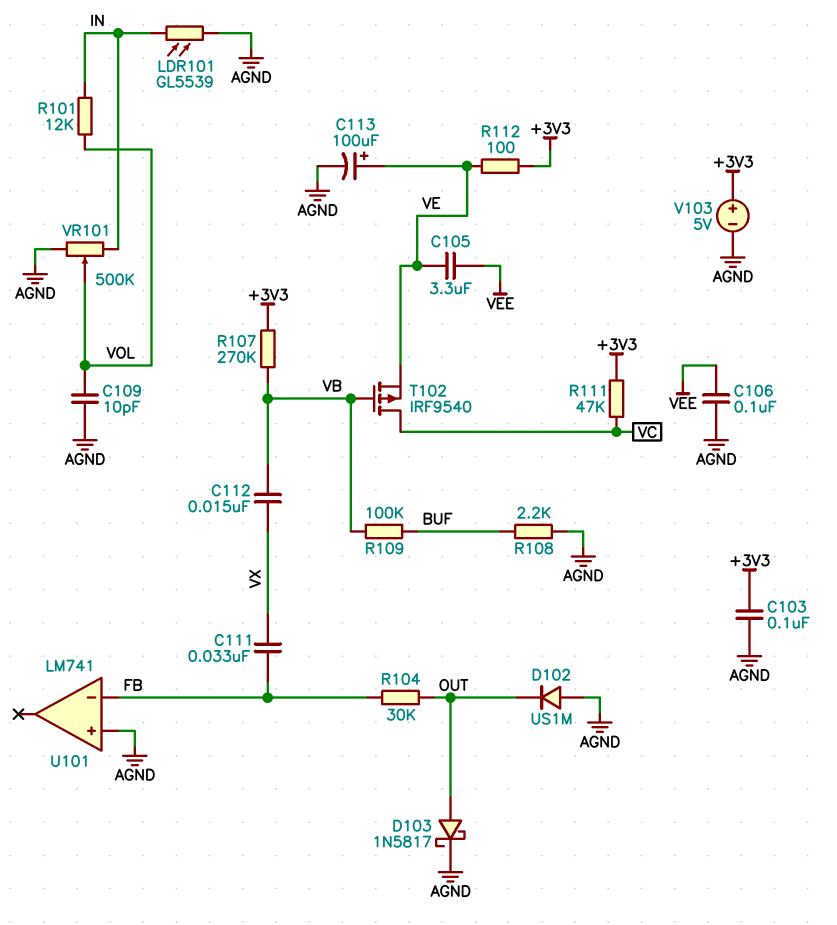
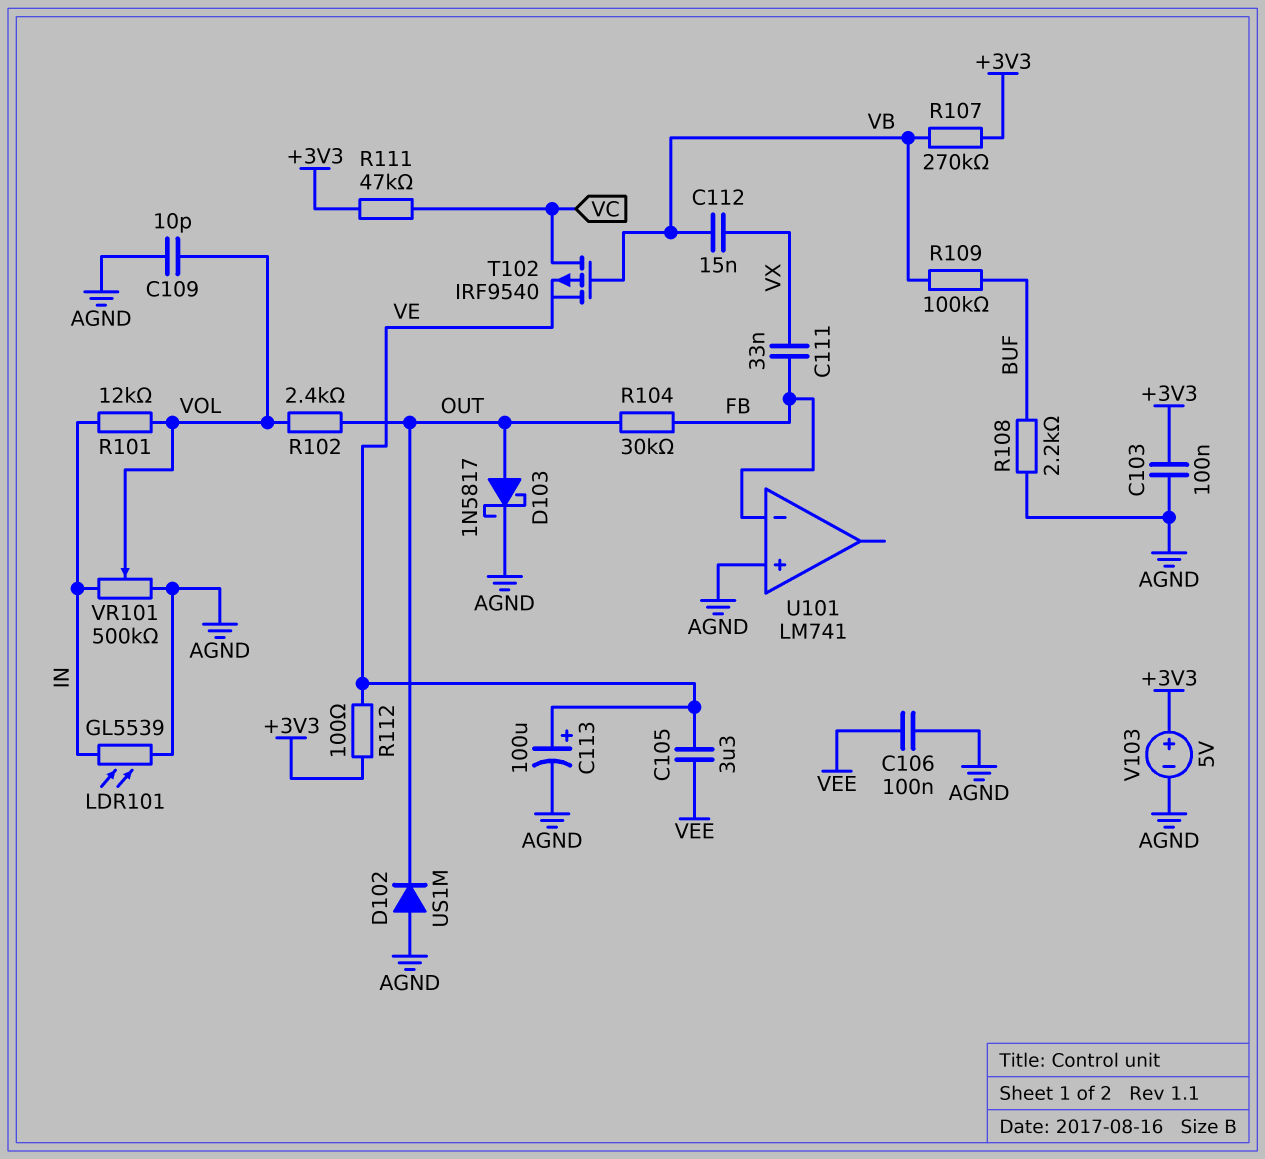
R102: none -> 2.4k (OUT, VOL)

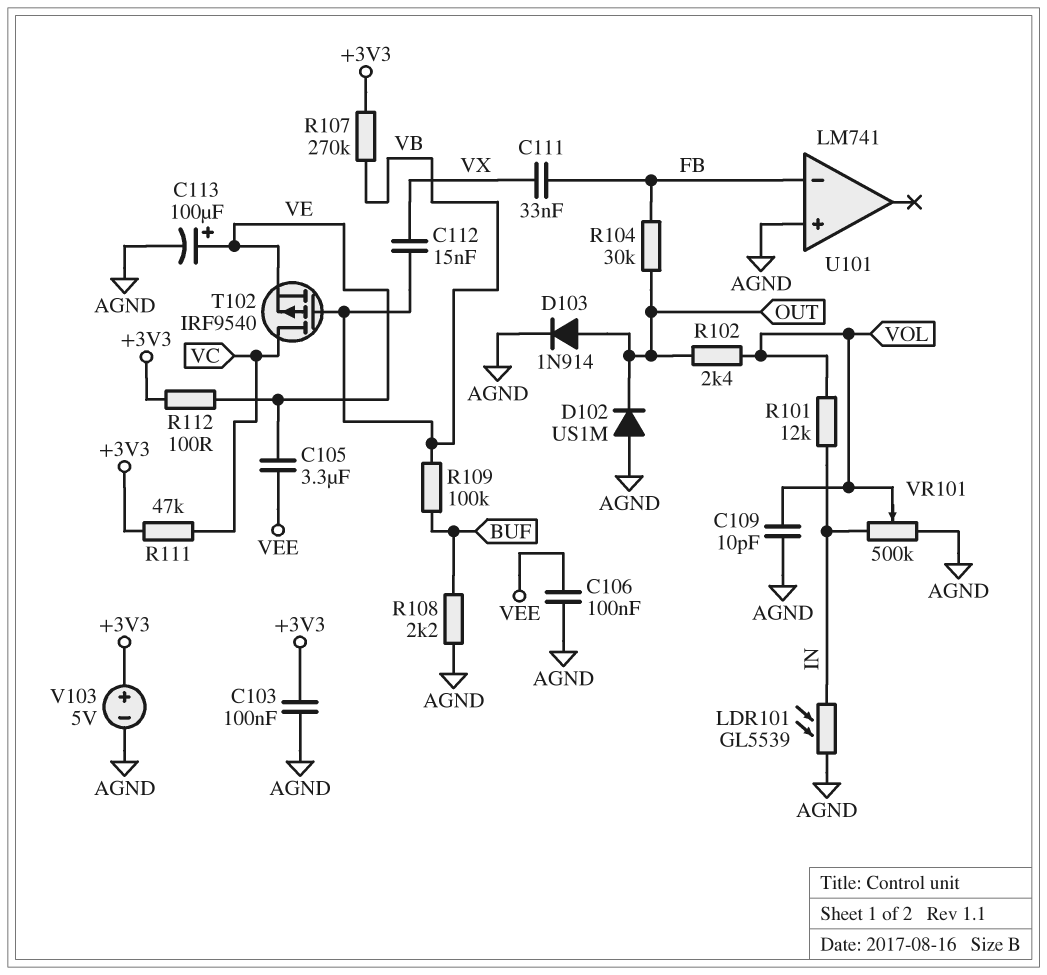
D103: schottky 1N5817 (A OUT, K AGND) -> diode 1N914 (A OUT, K AGND)

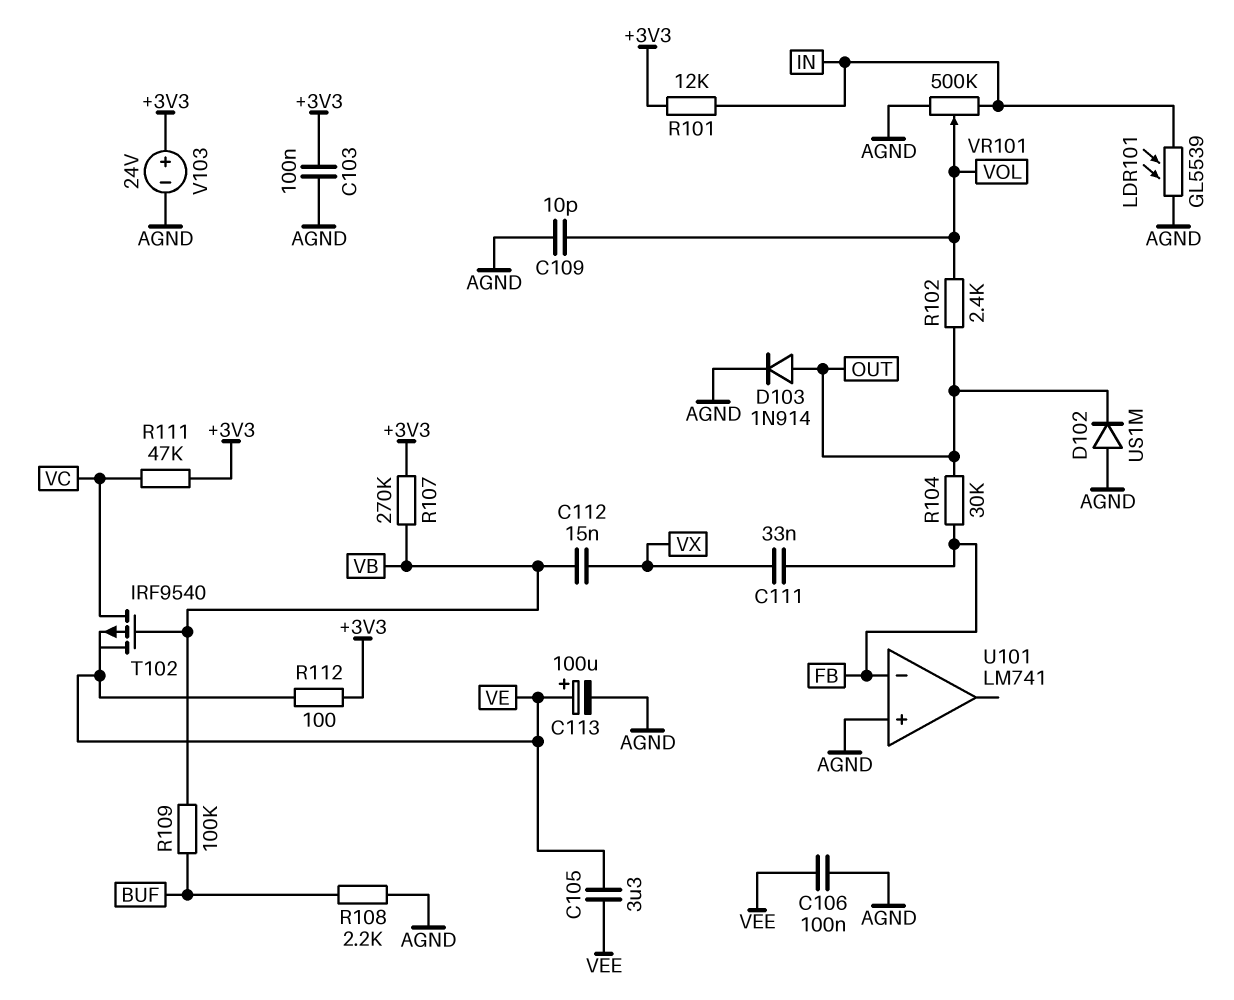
R101: 12k (IN, VOL) -> 12k (+3V3, IN)
V103: 5V (plus +3V3, minus AGND) -> 24V (plus +3V3, minus AGND)

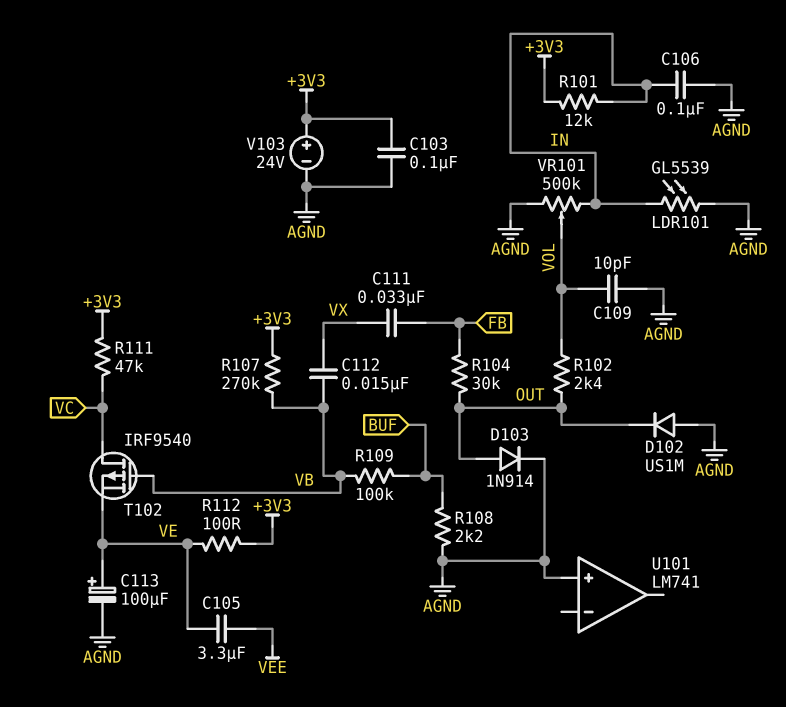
C106: 100nF (AGND, VEE) -> 100nF (AGND, IN)
U101 pin in-: FB -> none

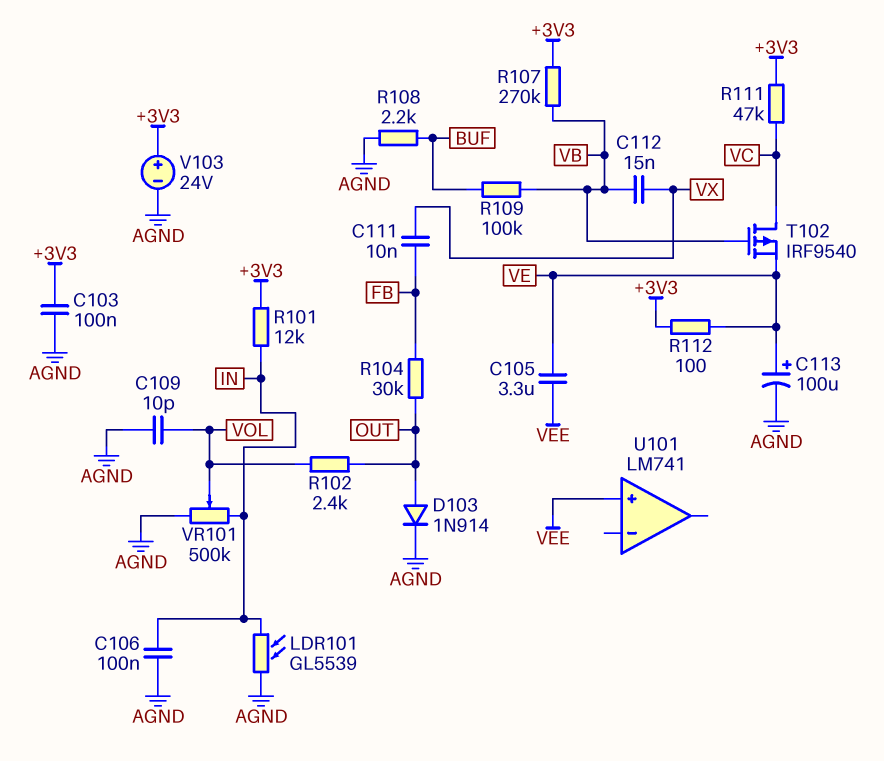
C111: 33nF (FB, VX) -> 10nF (FB, VX)
D102: diode US1M (A AGND, K OUT) -> none
U101 pin in+: AGND -> VEE

